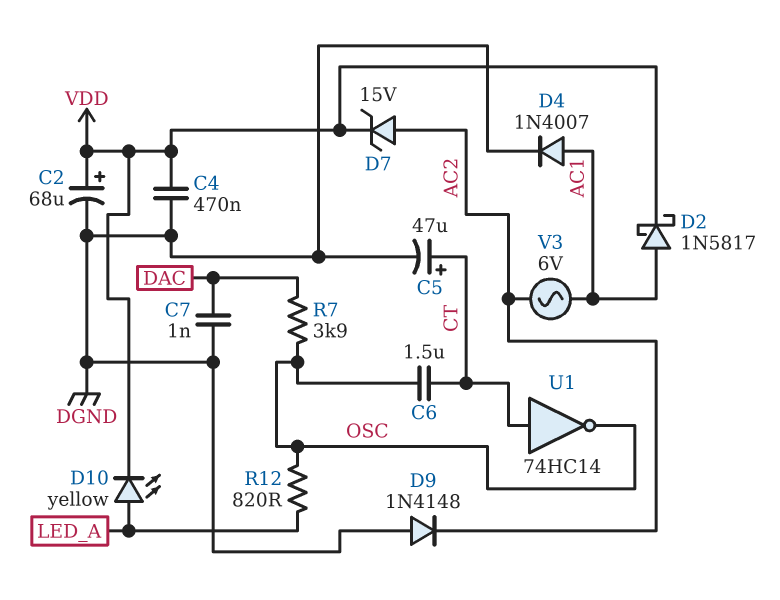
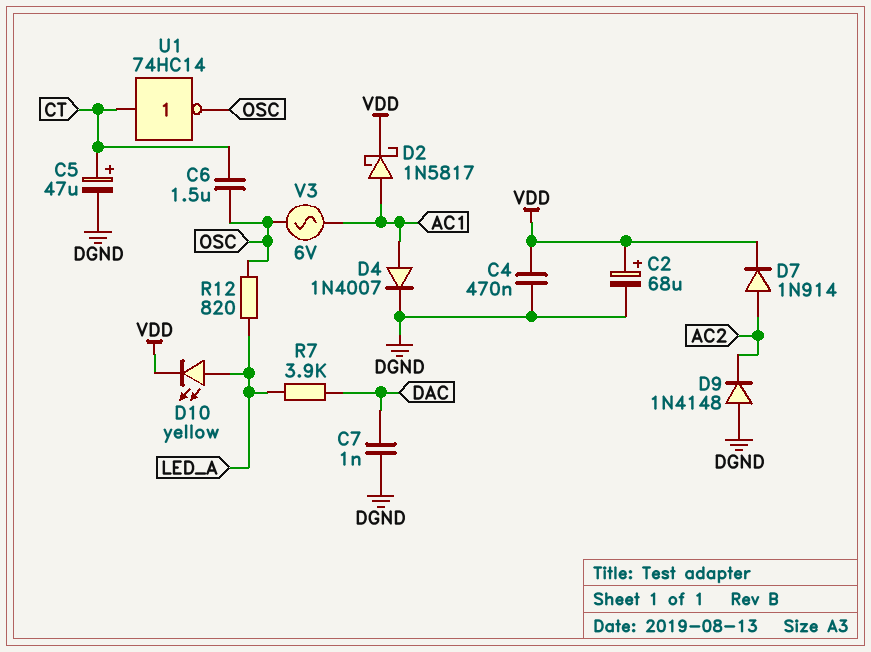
D7: zener 15V (A AC2, K VDD) -> diode 1N914 (A AC2, K VDD)
R7: 3.9k (DAC, OSC) -> 3.9k (DAC, LED_A)
V3: AC 6V (AC1, AC2) -> AC 6V (AC1, OSC)

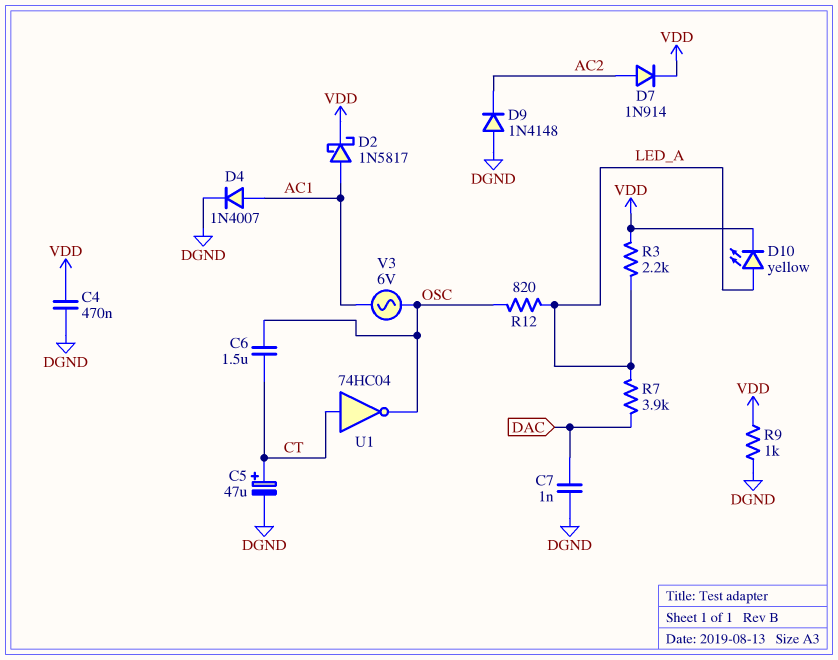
C2: 68uF (plus VDD, minus DGND) -> none
R3: none -> 2.2k (LED_A, VDD)
R9: none -> 1k (DGND, VDD)
U1: NOT 74HC14 (in CT, out OSC) -> NOT 74HC04 (in CT, out OSC)

